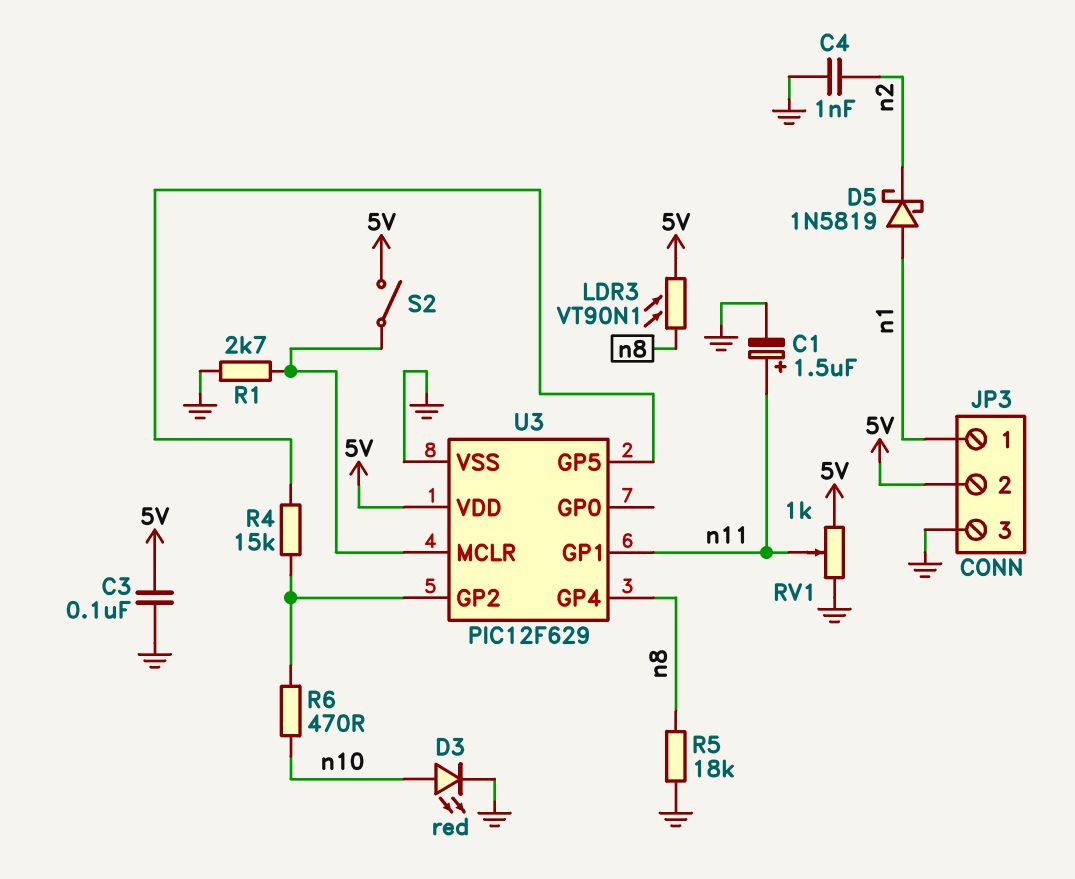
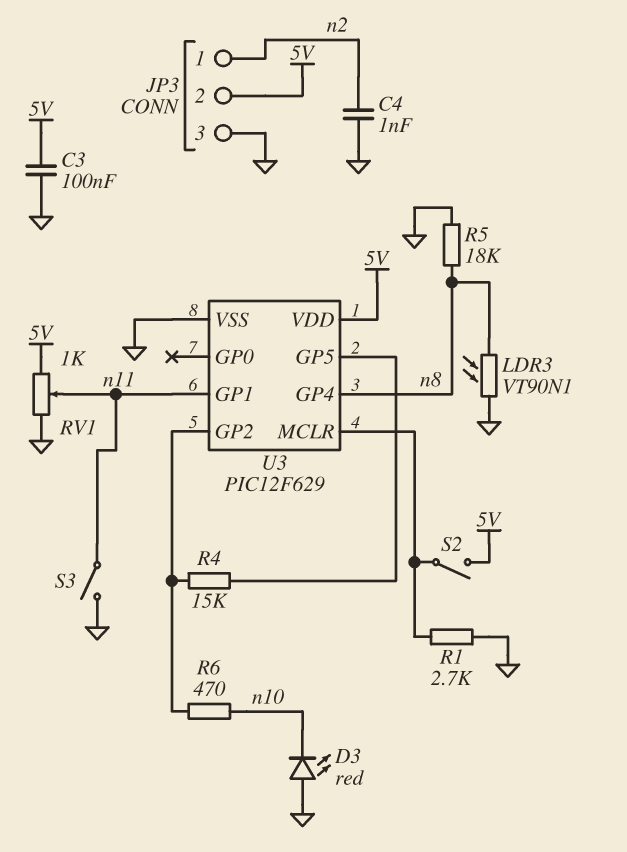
C1: 1.5uF (plus n11, minus GND) -> none
D3: LED red (A n10, K GND) -> LED red (A GND, K n10)
D5: schottky 1N5819 (A n1, K n2) -> none
JP3 pin 1: n1 -> n2
LDR3: VT90N1 (5V, n8) -> VT90N1 (GND, n8)
S3: none -> switch (GND, n11)

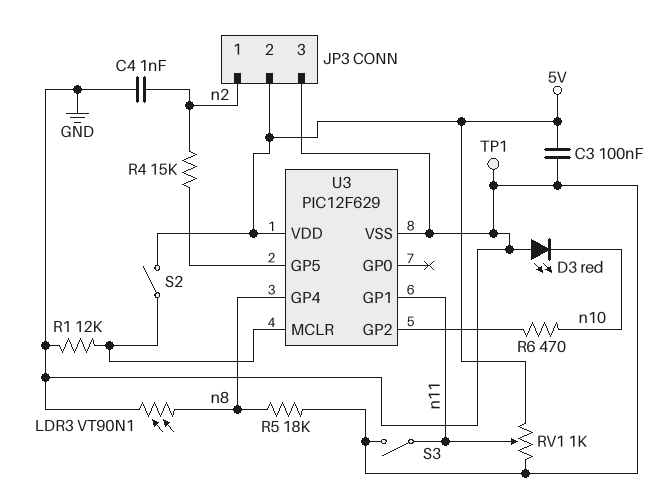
R1: 2.7k (GND, U3/MCLR) -> 12k (GND, U3/MCLR)
R4: 15k (U3/GP2, U3/GP5) -> 15k (U3/GP5, n2)
TP1: none -> test point (GND)

